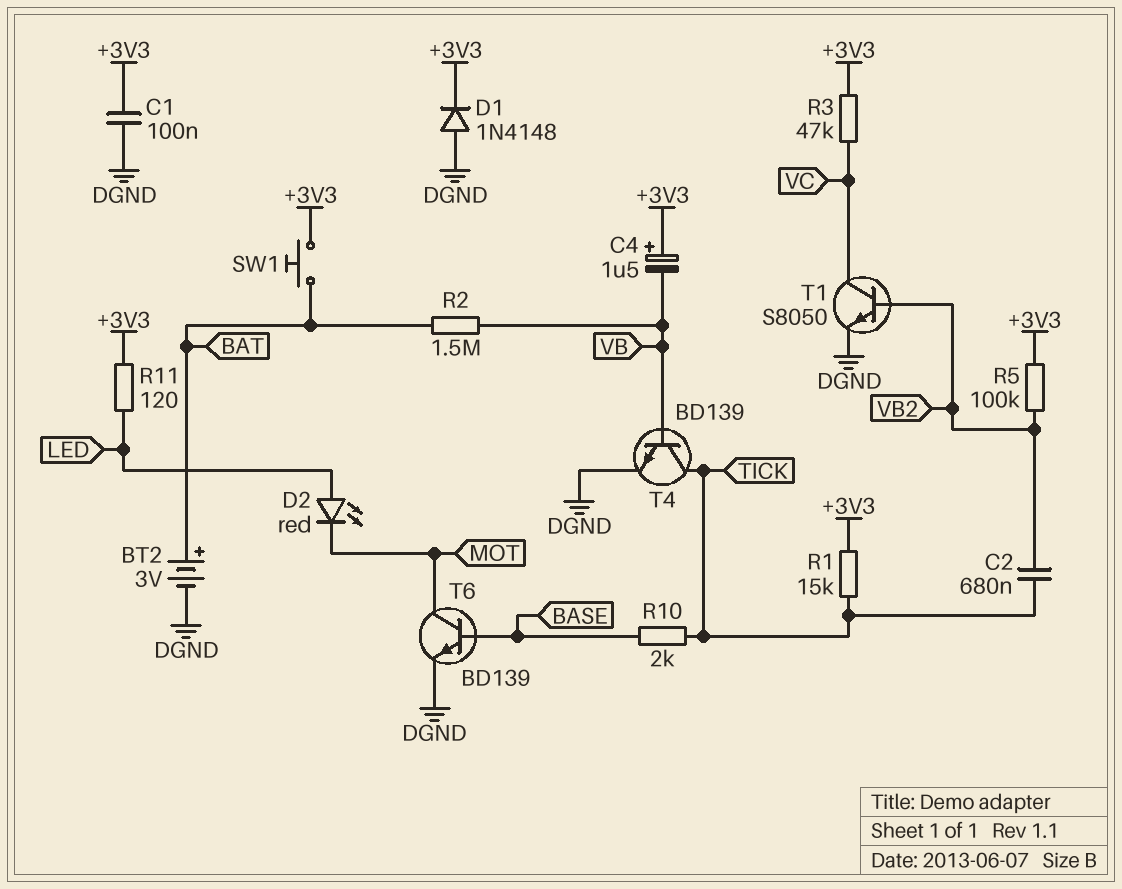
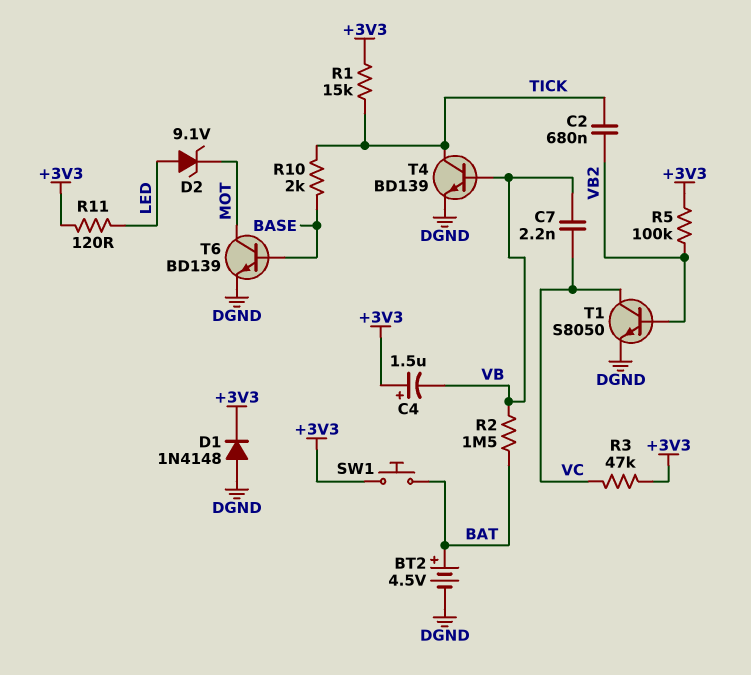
BT2: 3V (plus BAT, minus DGND) -> 4.5V (plus BAT, minus DGND)
C1: 100nF (+3V3, DGND) -> none
C7: none -> 2.2nF (VB, VC)
D2: LED red (A LED, K MOT) -> zener 9.1V (A LED, K MOT)

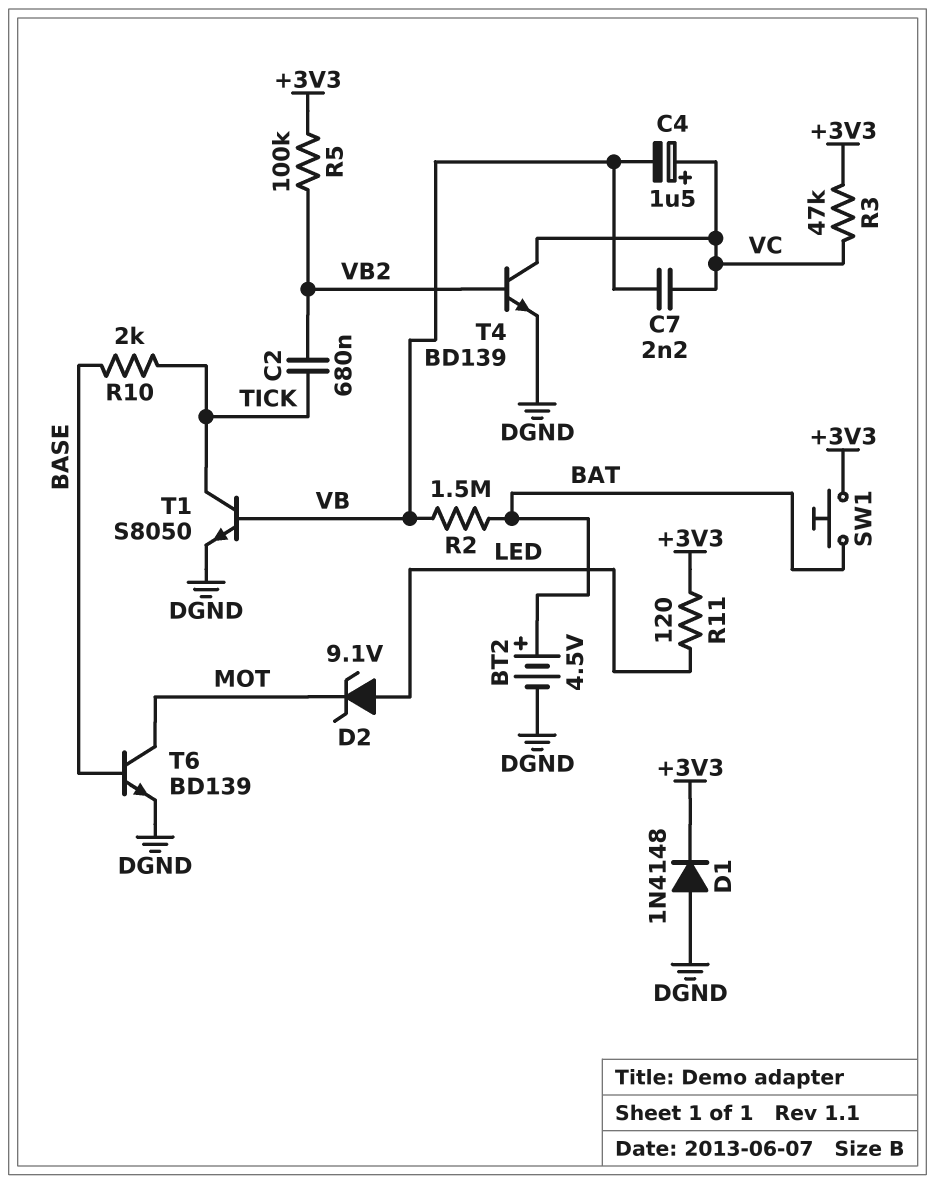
C4: 1.5uF (plus +3V3, minus VB) -> 1.5uF (plus VC, minus VB)
R1: 15k (+3V3, TICK) -> none
T1: NPN S8050 (B VB2, C VC, E DGND) -> NPN S8050 (B VB, C TICK, E DGND)
T4: NPN BD139 (B VB, C TICK, E DGND) -> NPN BD139 (B VB2, C VC, E DGND)

